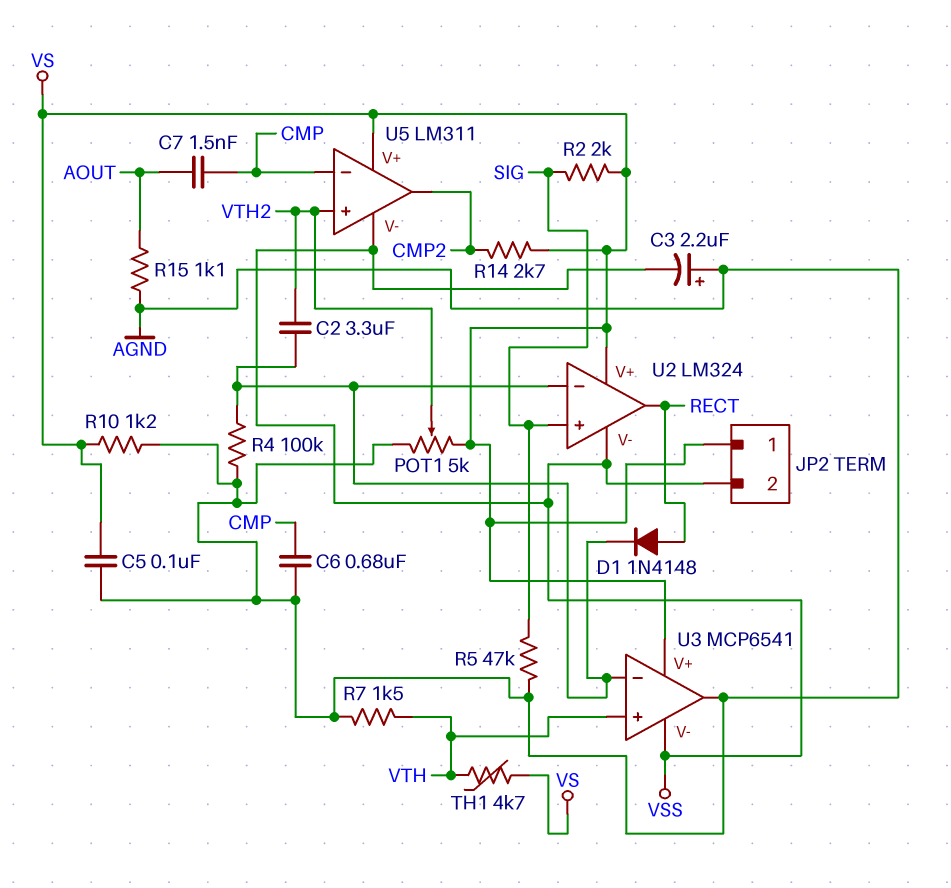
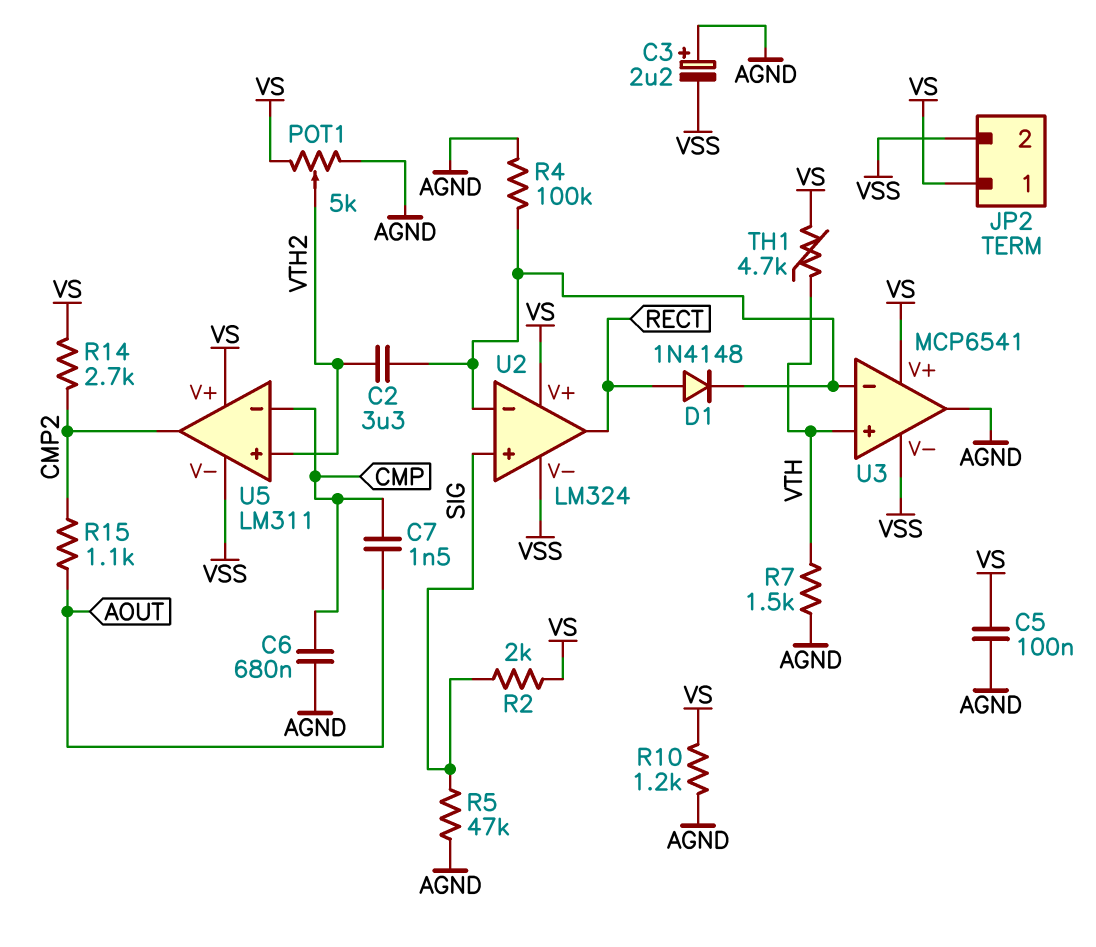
R15: 1.1k (AGND, AOUT) -> 1.1k (AOUT, CMP2)

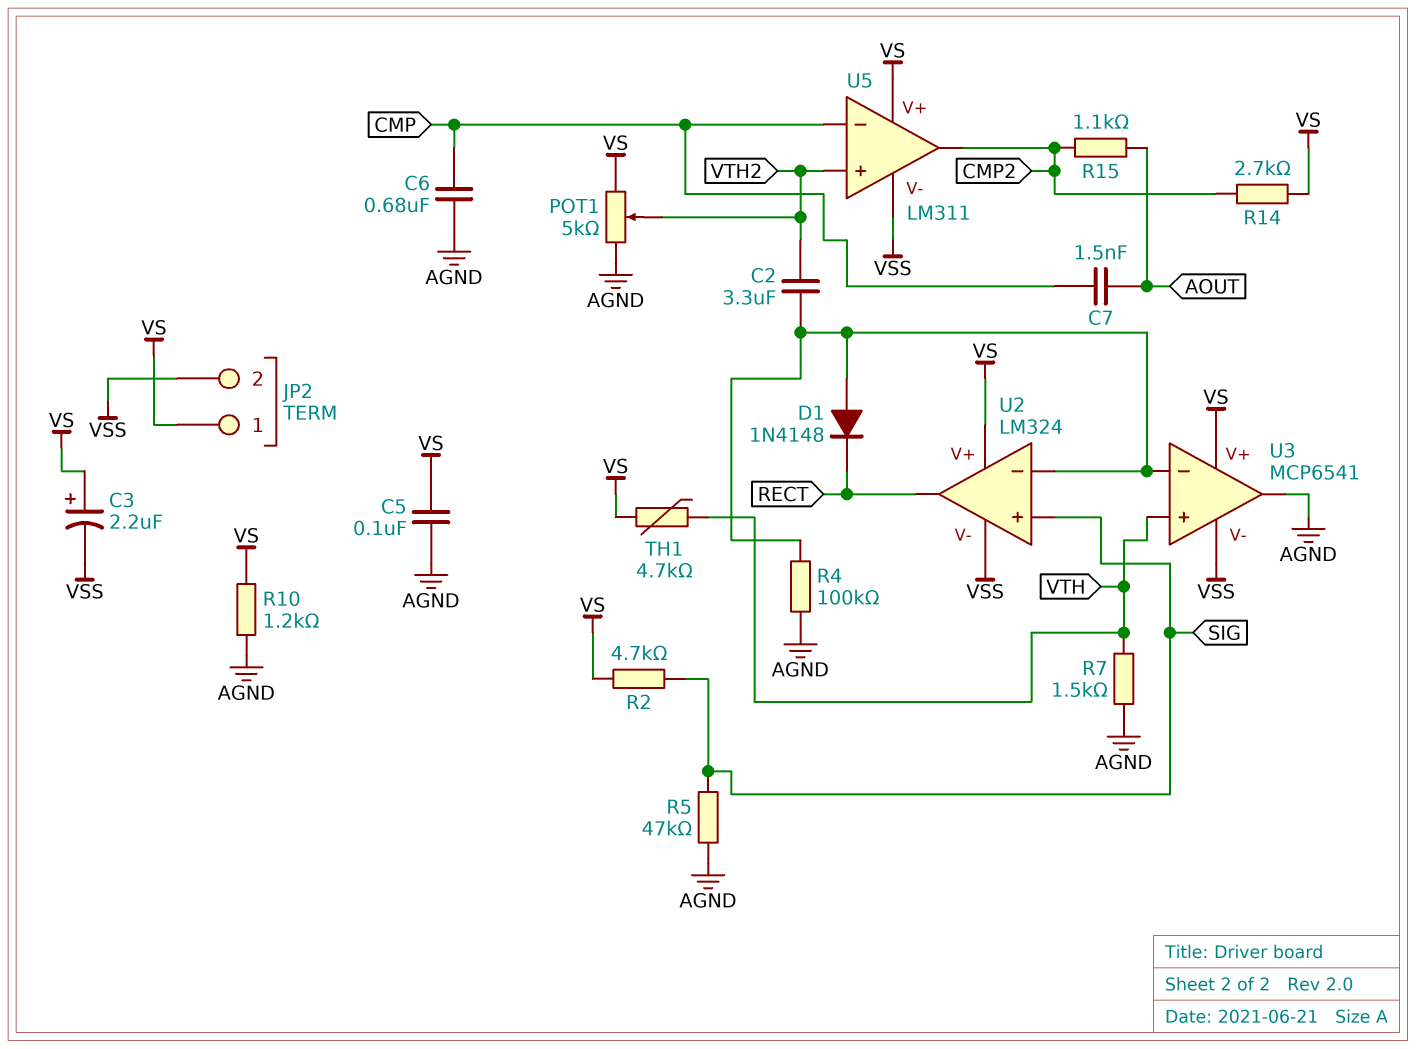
C3: 2.2uF (plus AGND, minus VSS) -> 2.2uF (plus VS, minus VSS)
D1: diode 1N4148 (A RECT, K U2/in-) -> diode 1N4148 (A U2/in-, K RECT)
R2: 2k (SIG, VS) -> 4.7k (SIG, VS)

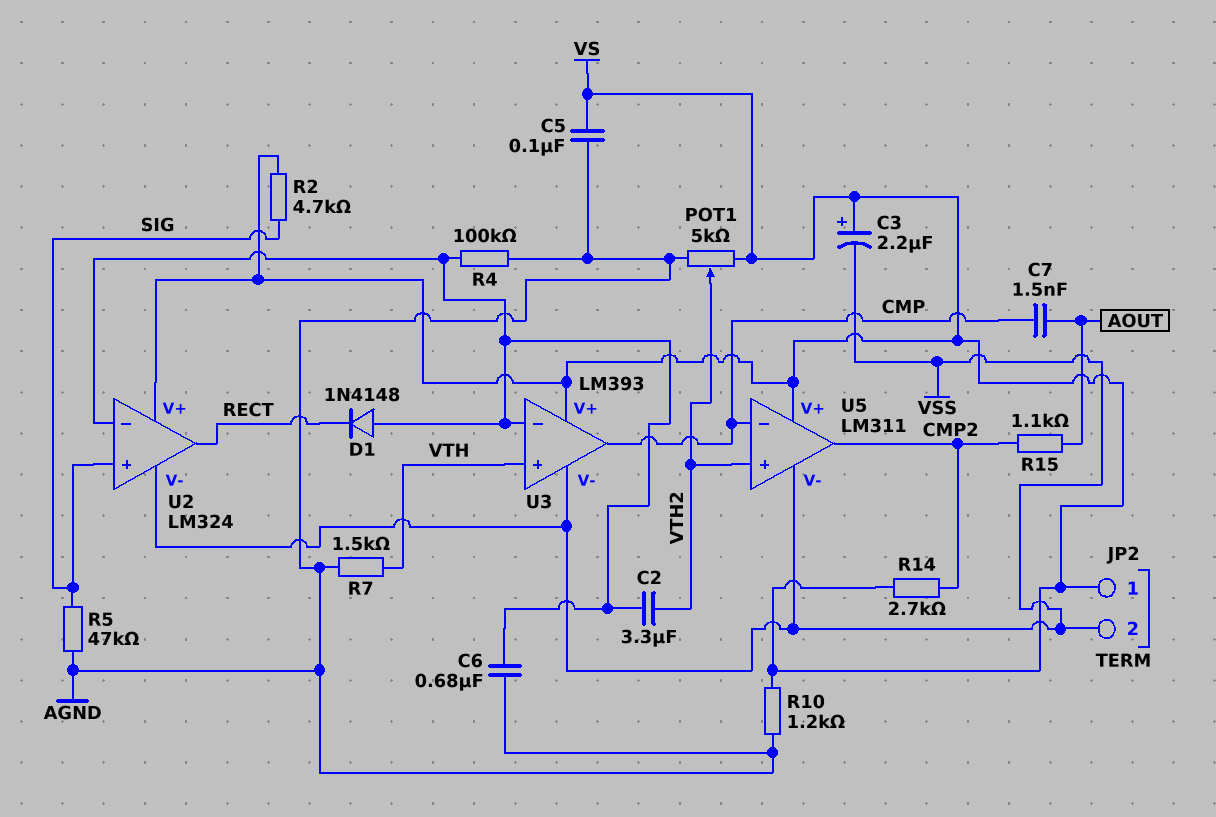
C6: 680nF (AGND, CMP) -> 680nF (AGND, U2/in-)
TH1: 4.7k (VS, VTH) -> none
U3: MCP6541 -> LM393
U3 pin out: AGND -> CMP

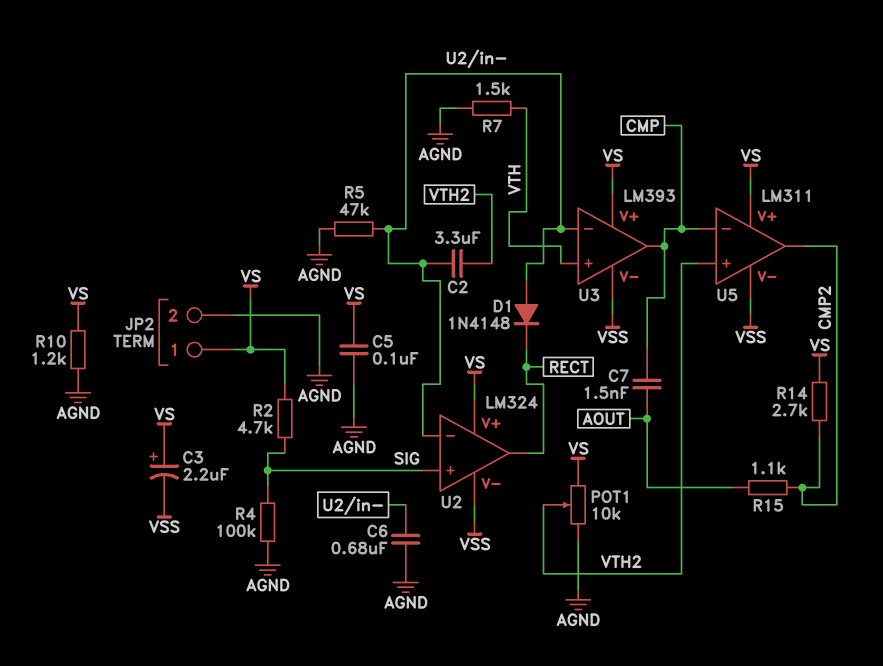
JP2 pin 2: VSS -> AGND
POT1: 5k (AGND, VS, wiper VTH2) -> 10k (AGND, VS, wiper VTH2)
R4: 100k (AGND, U2/in-) -> 100k (AGND, SIG)
R5: 47k (AGND, SIG) -> 47k (AGND, U2/in-)

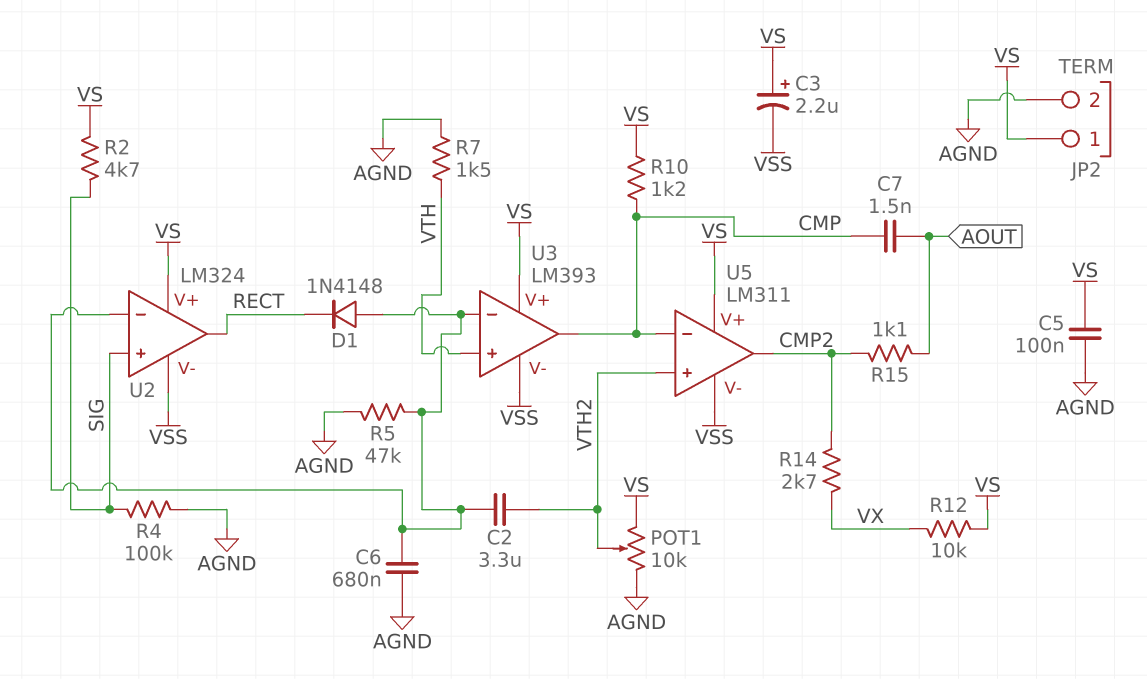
R10: 1.2k (AGND, VS) -> 1.2k (CMP, VS)
R12: none -> 10k (VS, VX)
R14: 2.7k (CMP2, VS) -> 2.7k (CMP2, VX)

